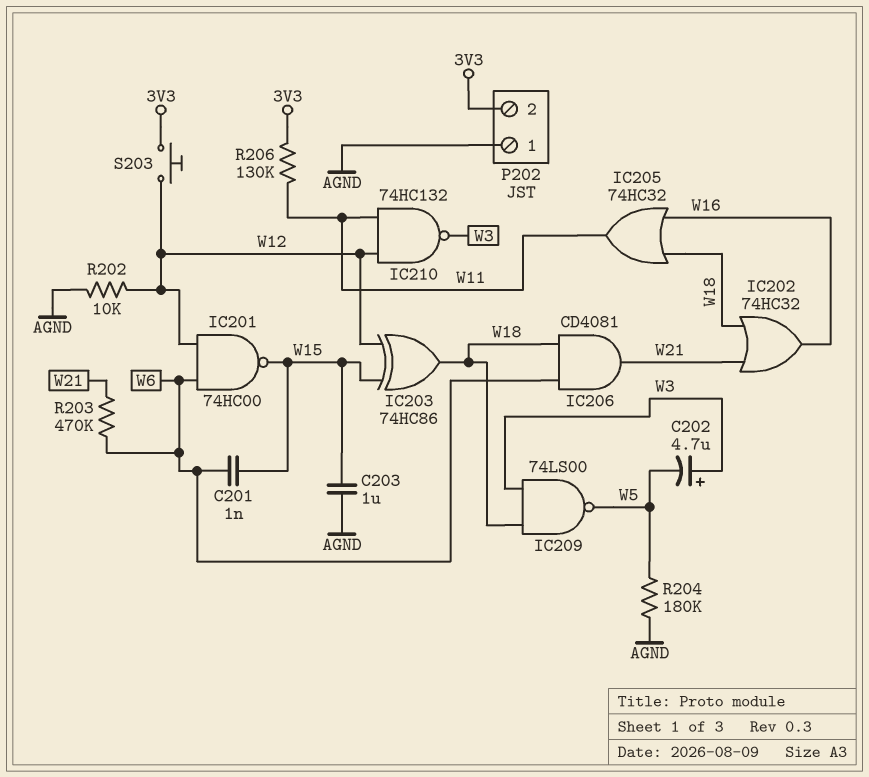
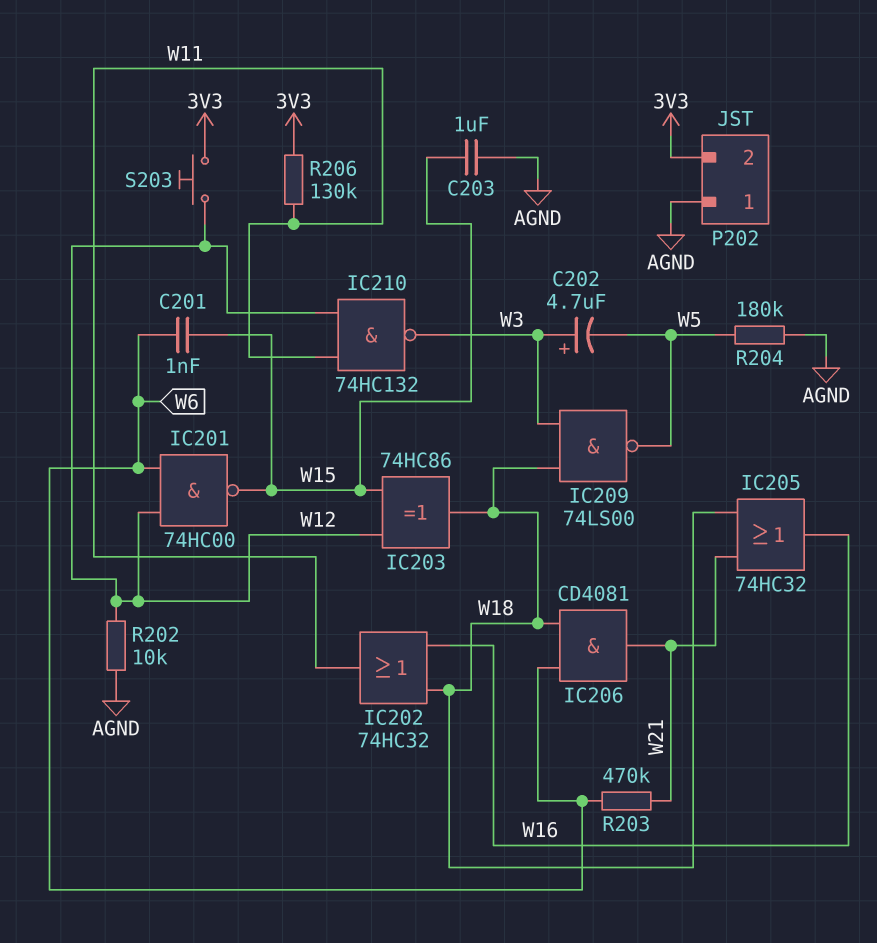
IC202: OR 74HC32 (in W18, in W21, out W16) -> OR 74HC32 (in W16, in W18, out W11)
IC205: OR 74HC32 (in W16, in W18, out W11) -> OR 74HC32 (in W18, in W21, out W16)

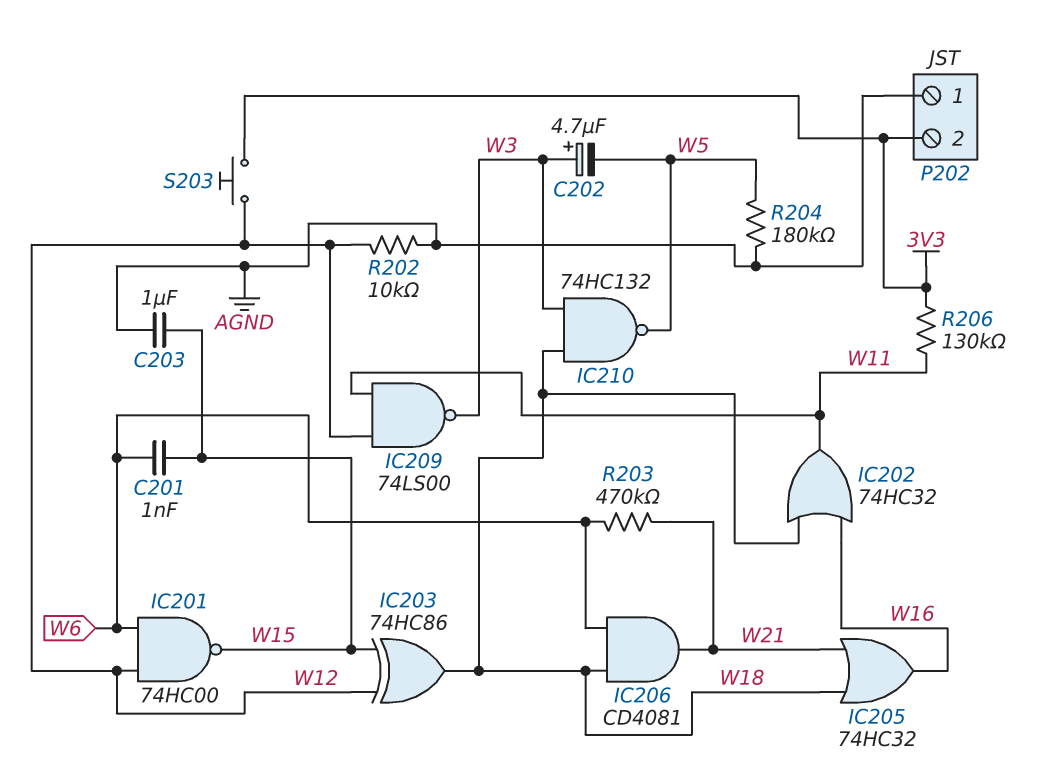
IC209: NAND 74LS00 (in W3, in W18, out W5) -> NAND 74LS00 (in W11, in W12, out W3)
IC210: NAND 74HC132 (in W11, in W12, out W3) -> NAND 74HC132 (in W3, in W18, out W5)

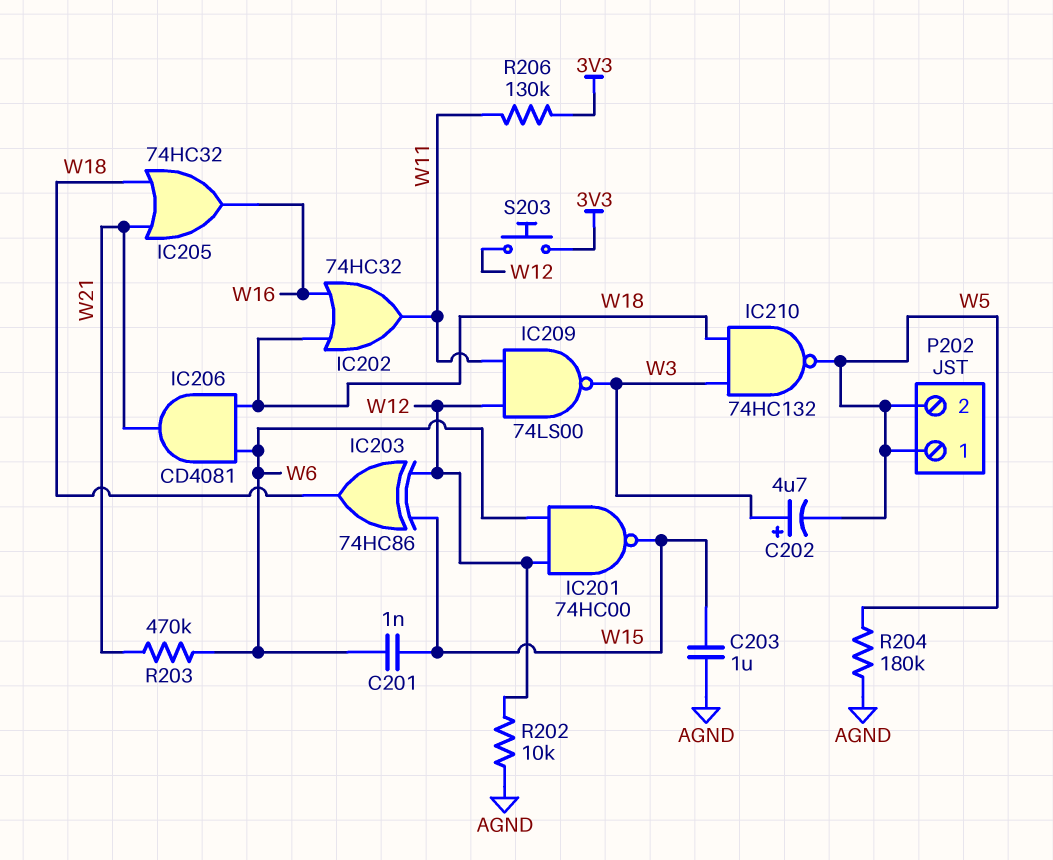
P202 pin 1: AGND -> W5
P202 pin 2: 3V3 -> W5

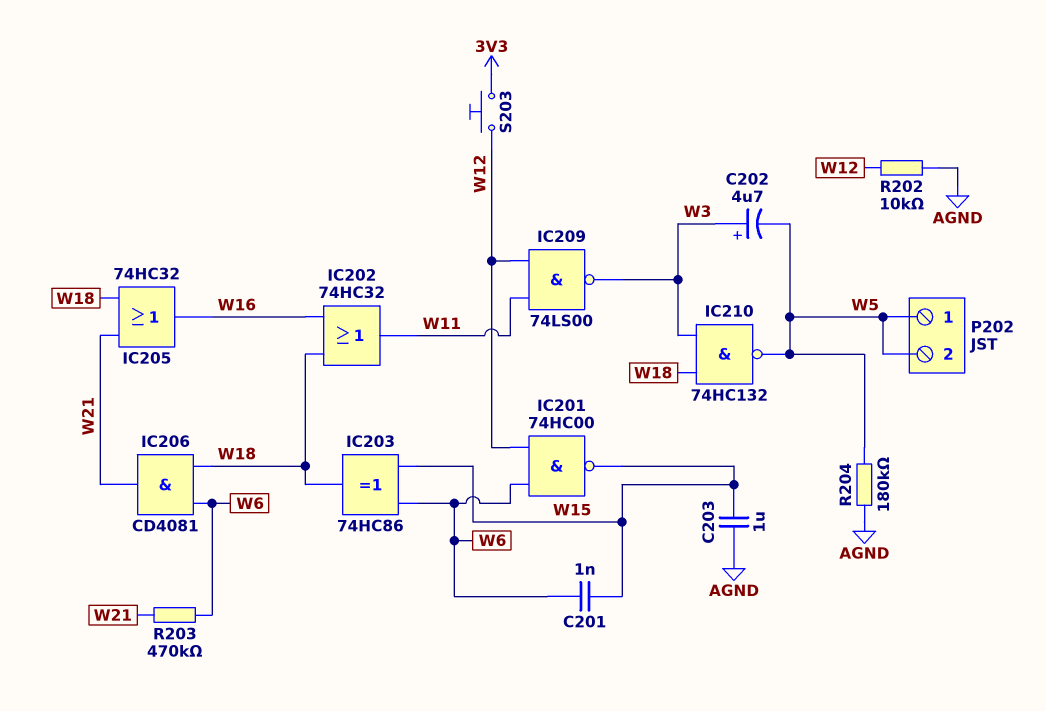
IC203: XOR 74HC86 (in W12, in W15, out W18) -> XOR 74HC86 (in W6, in W15, out W18)
R206: 130k (3V3, W11) -> none

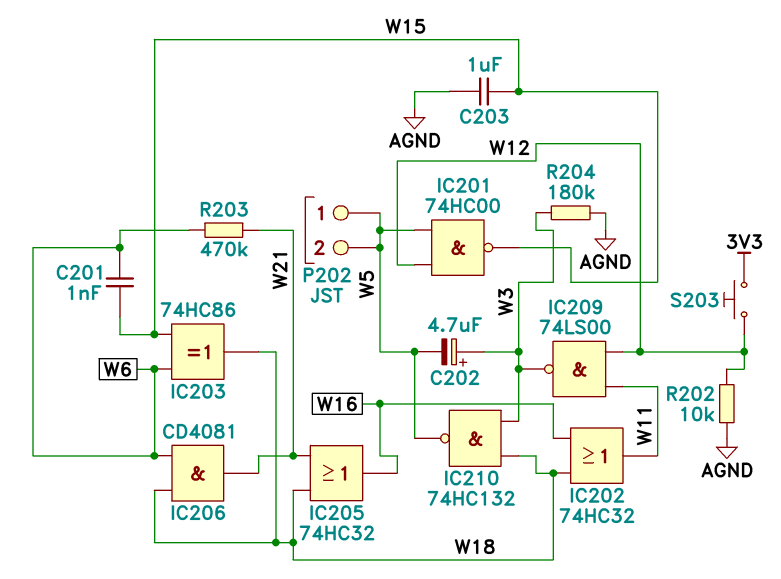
IC201: NAND 74HC00 (in W6, in W12, out W15) -> NAND 74HC00 (in W5, in W12, out W15)
R204: 180k (AGND, W5) -> 180k (AGND, W3)

